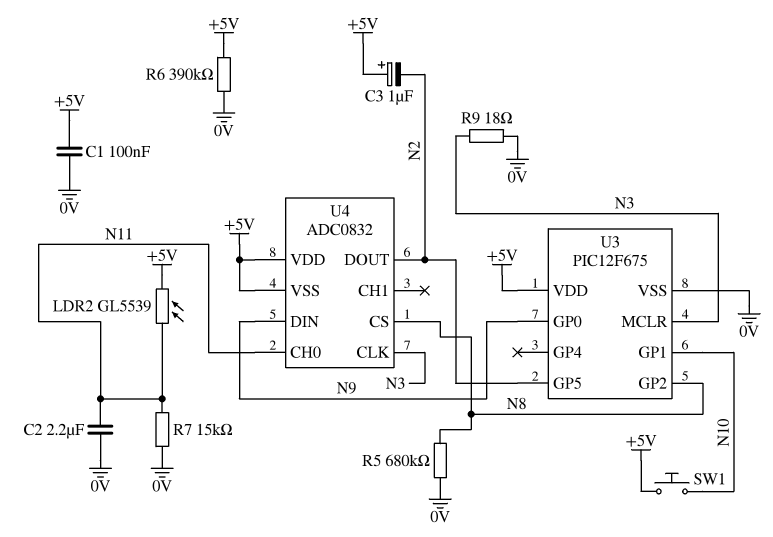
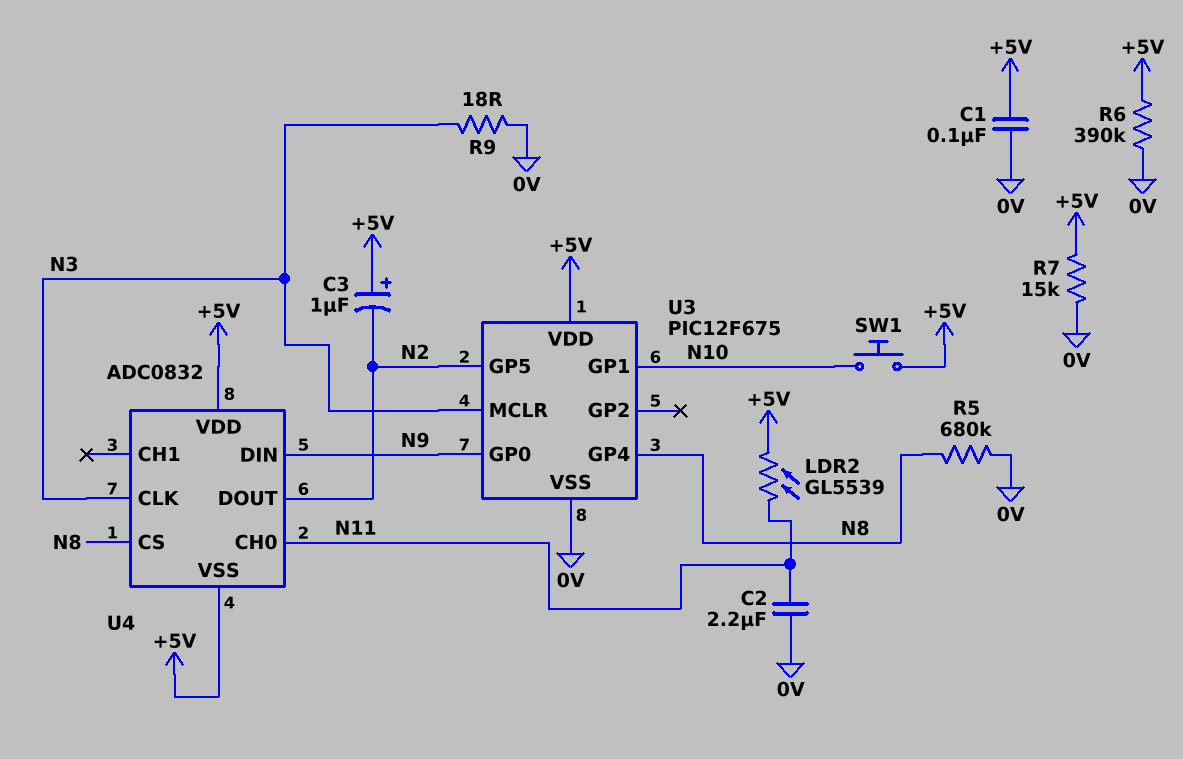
R7: 15k (0V, N11) -> 15k (+5V, 0V)
U3 pin GP2: N8 -> none
U3 pin GP4: none -> N8

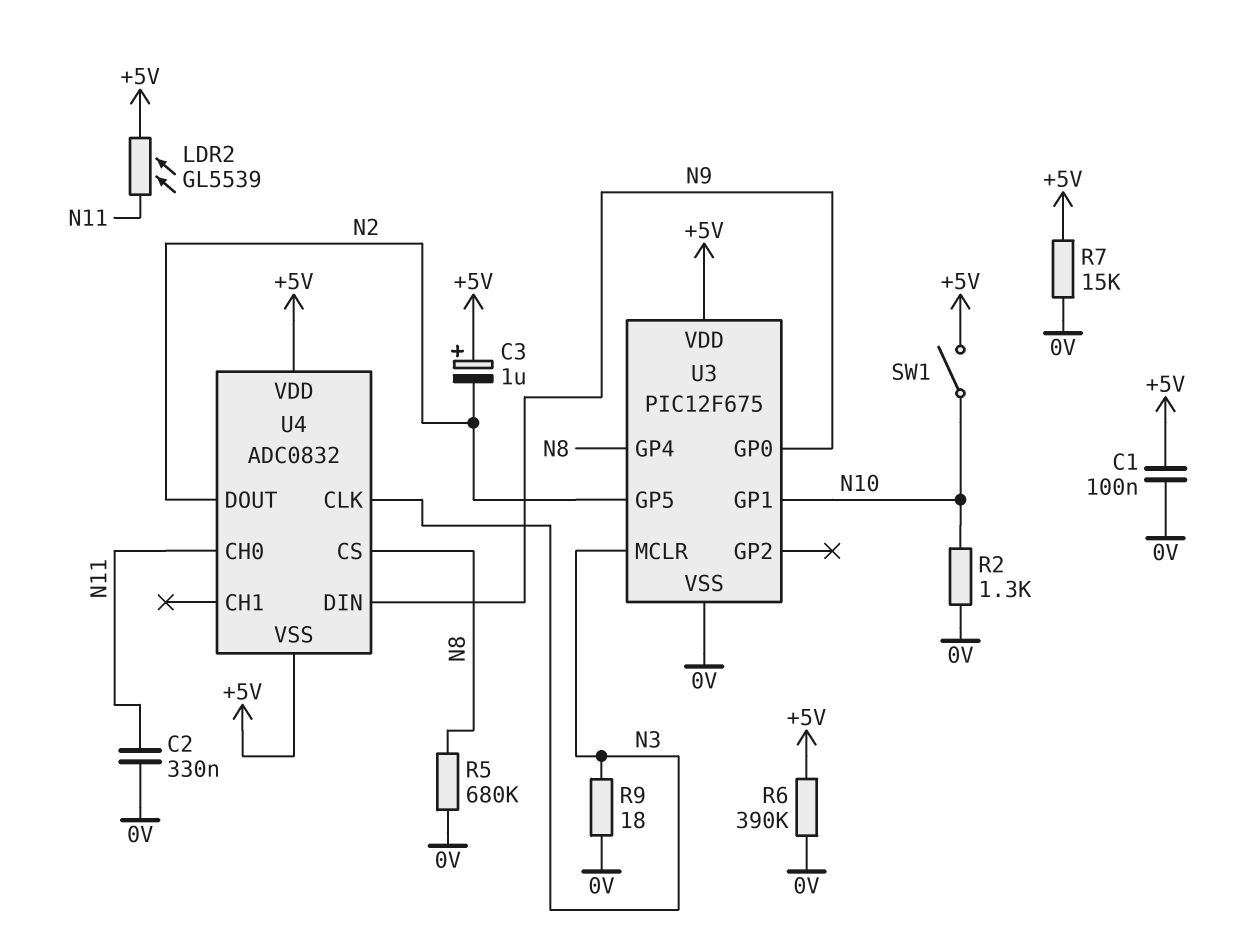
C2: 2.2uF (0V, N11) -> 330nF (0V, N11)
R2: none -> 1.3k (0V, N10)
SW1: button (+5V, N10) -> switch (+5V, N10)

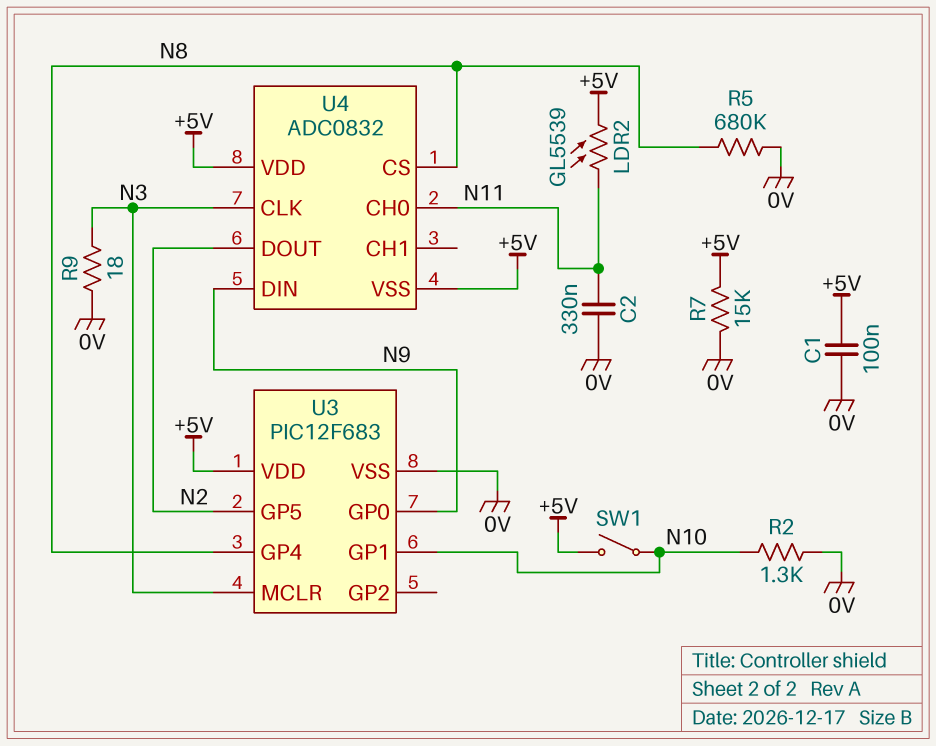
C3: 1uF (plus +5V, minus N2) -> none
R6: 390k (+5V, 0V) -> none
U3: PIC12F675 -> PIC12F683

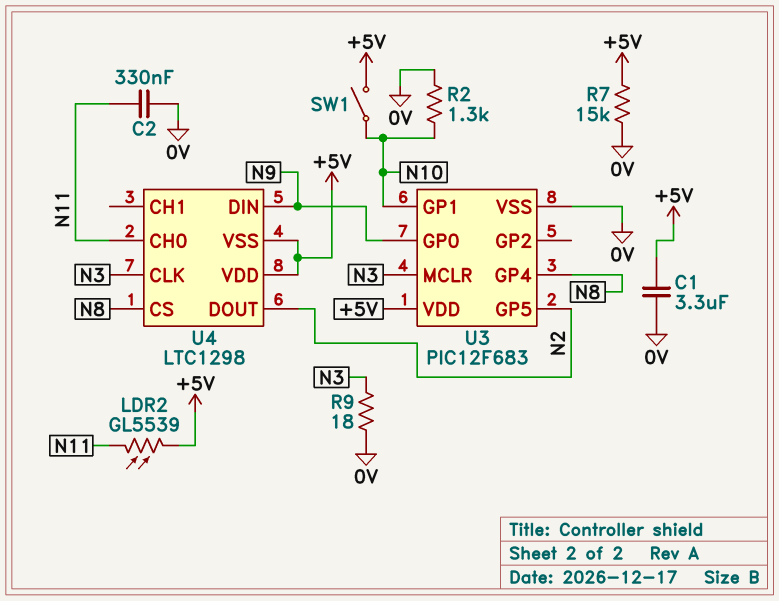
C1: 100nF (+5V, 0V) -> 3.3uF (+5V, 0V)
R5: 680k (0V, N8) -> none
U4: ADC0832 -> LTC1298

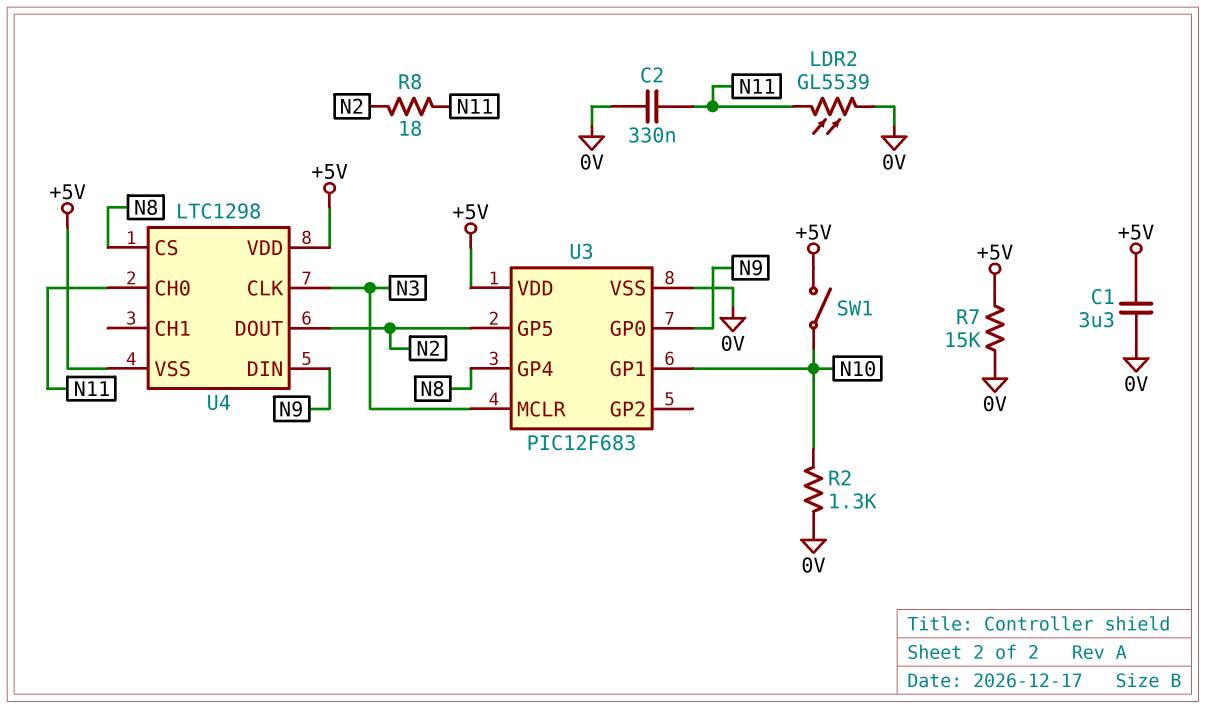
LDR2: GL5539 (+5V, N11) -> GL5539 (0V, N11)
R8: none -> 18 (N2, N11)
R9: 18 (0V, N3) -> none

